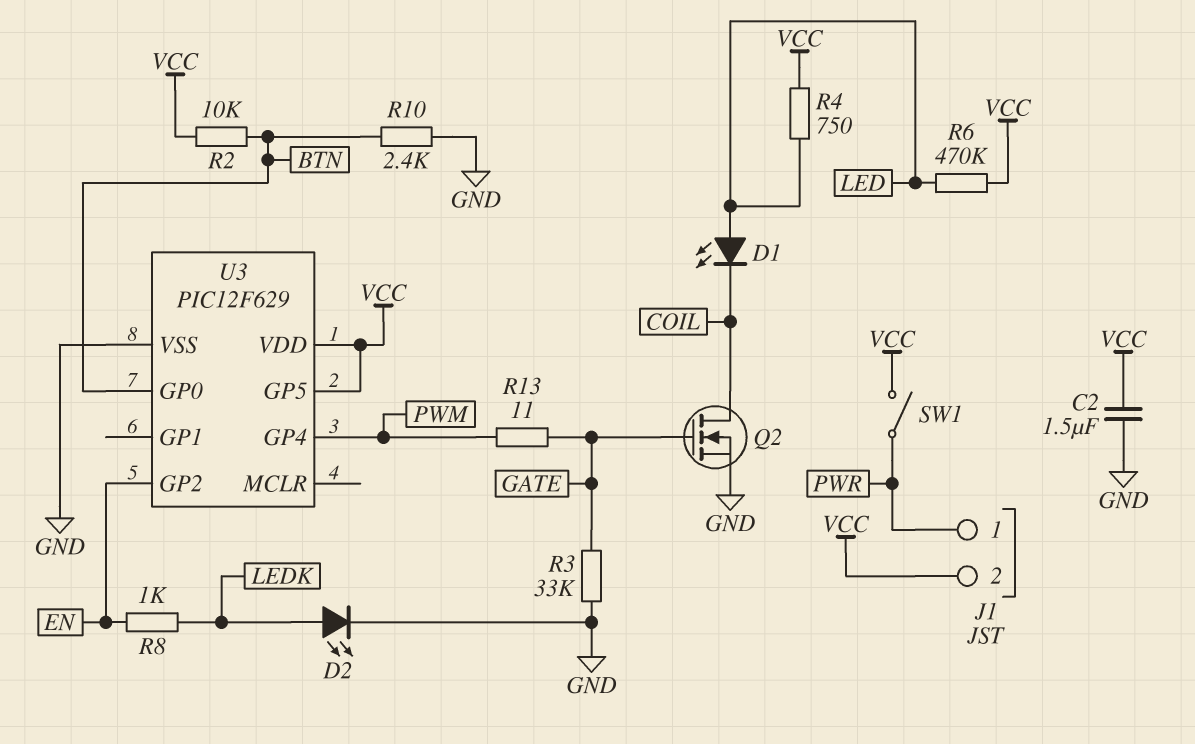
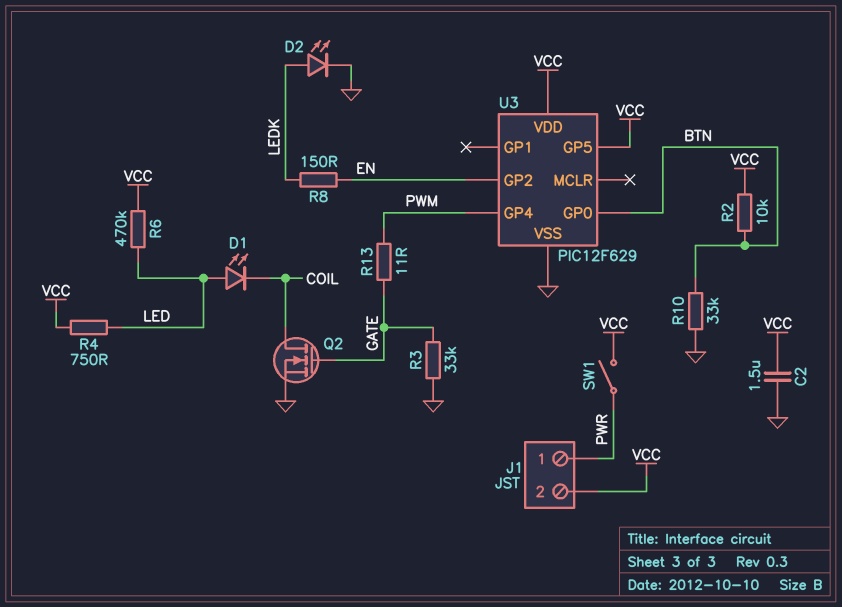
R8: 1k (EN, LEDK) -> 150 (EN, LEDK)
R10: 2.4k (BTN, GND) -> 33k (BTN, GND)

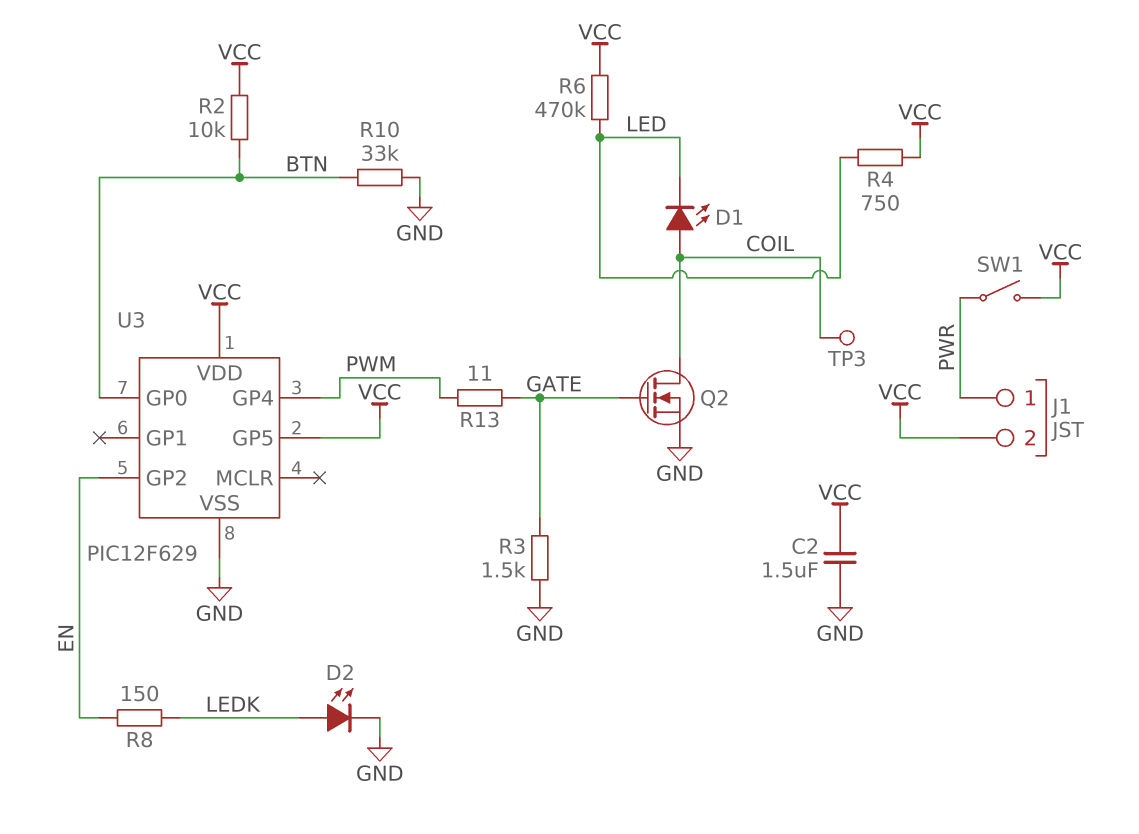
D1: LED (A LED, K COIL) -> LED (A COIL, K LED)
R3: 33k (GATE, GND) -> 1.5k (GATE, GND)
TP3: none -> test point (COIL)

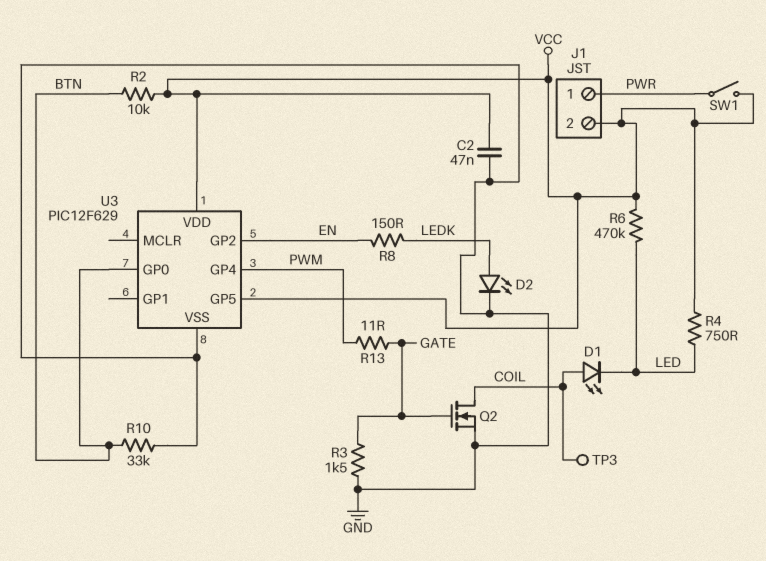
C2: 1.5uF (GND, VCC) -> 47nF (GND, VCC)

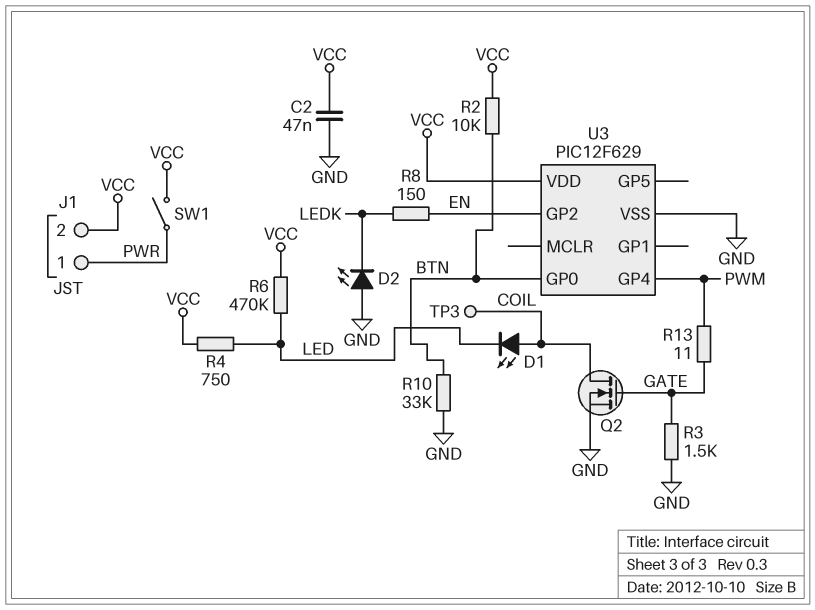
D2: LED (A LEDK, K GND) -> LED (A GND, K LEDK)
U3 pin GP5: VCC -> none

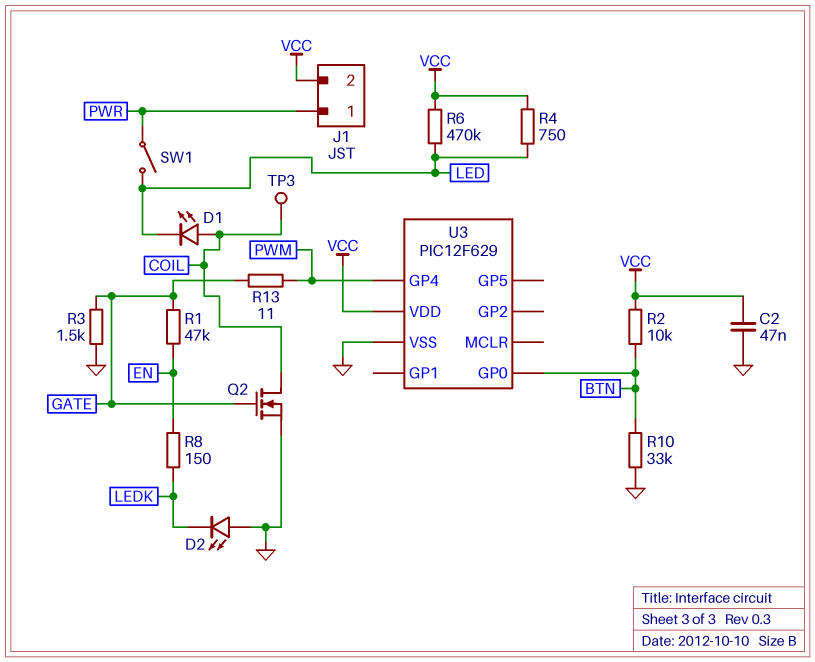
R1: none -> 47k (EN, GATE)
SW1: switch (PWR, VCC) -> switch (LED, PWR)
U3 pin GP2: EN -> none

